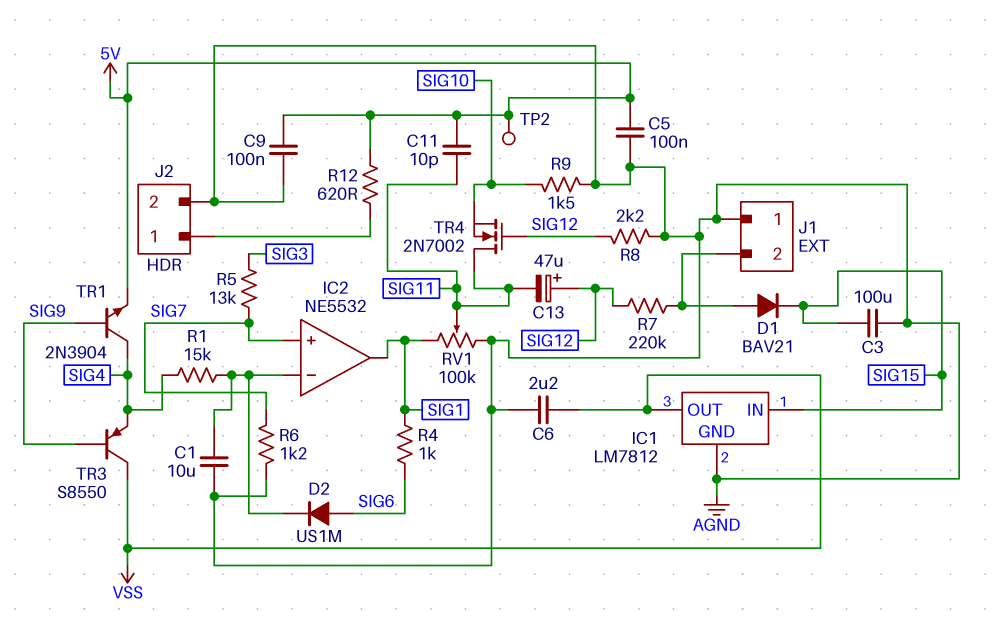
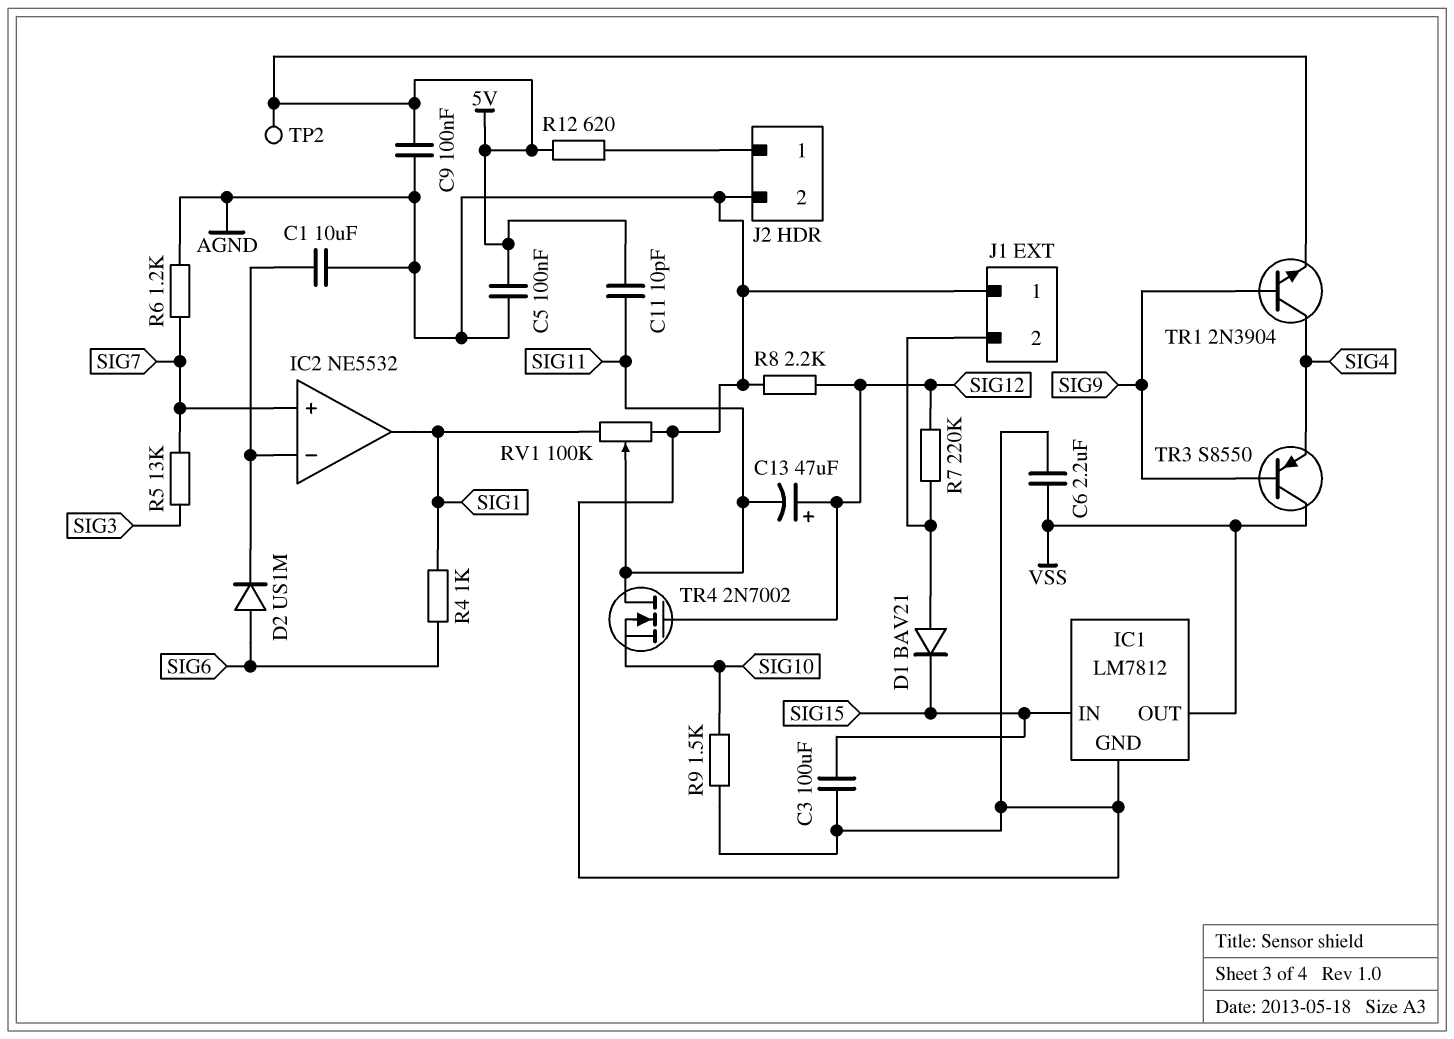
R1: 15k (IC2/in-, SIG4) -> none

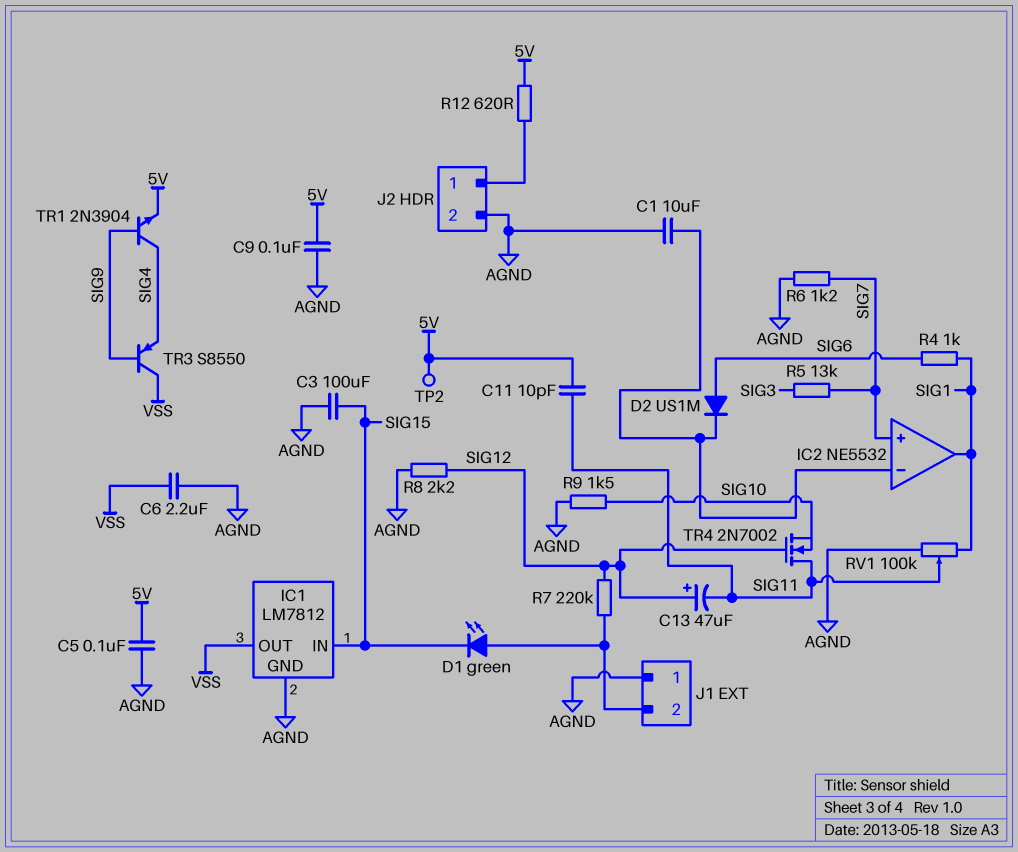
D1: diode BAV21 (A J1/2, K SIG15) -> LED green (A J1/2, K SIG15)

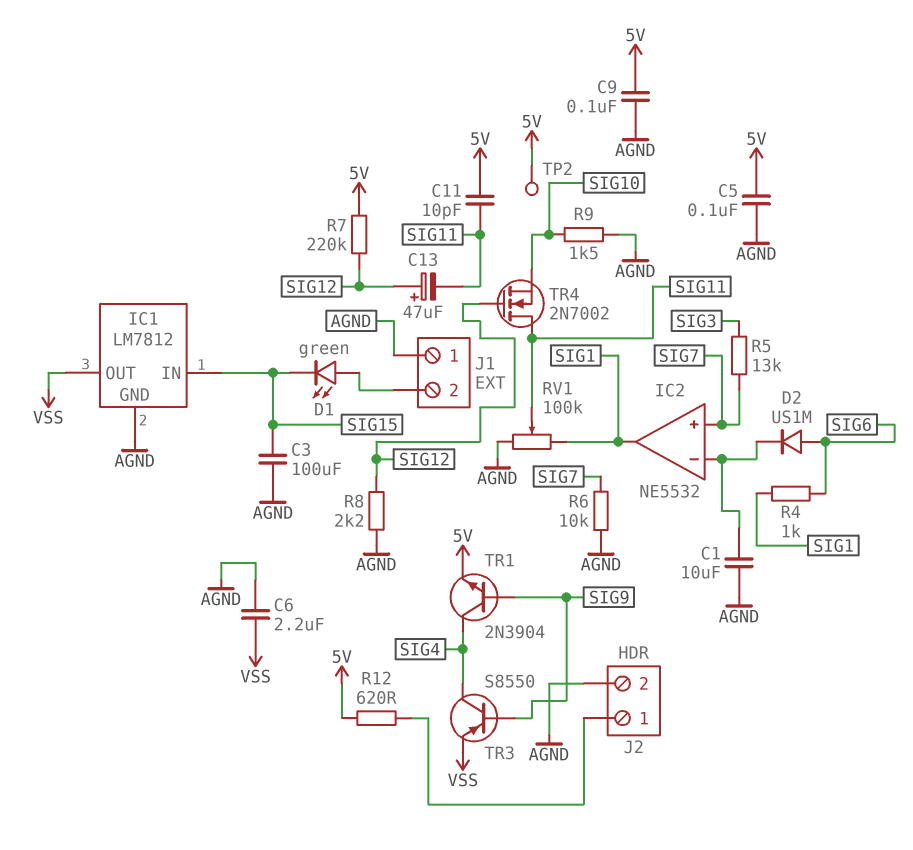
R6: 1.2k (AGND, SIG7) -> 10k (AGND, SIG7)
R7: 220k (J1/2, SIG12) -> 220k (5V, SIG12)
TR3: PNP S8550 (B SIG9, C VSS, E SIG4) -> PNP S8550 (B SIG9, C SIG4, E VSS)

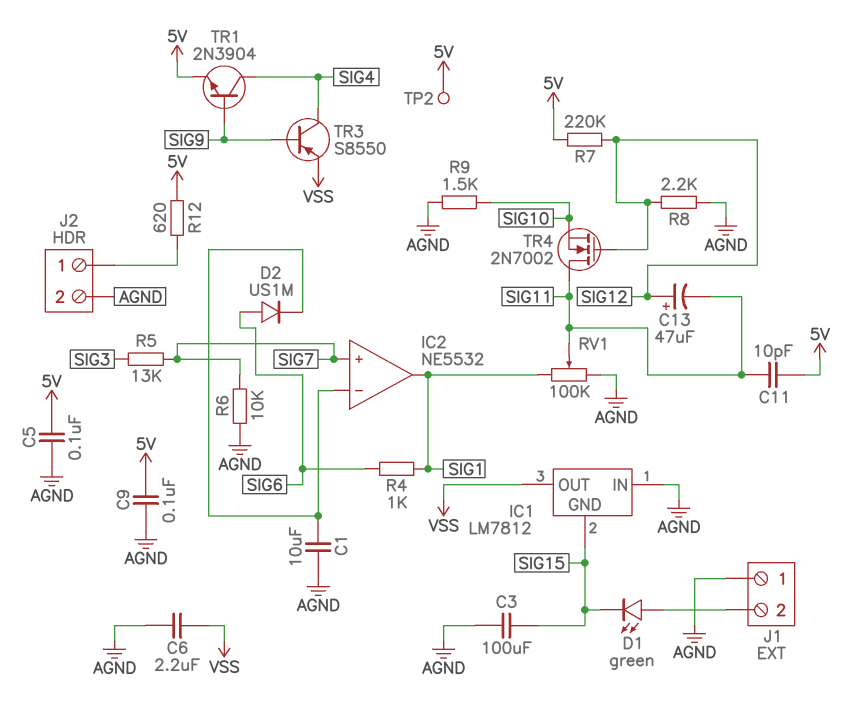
IC1 pin GND: AGND -> SIG15
IC1 pin IN: SIG15 -> AGND

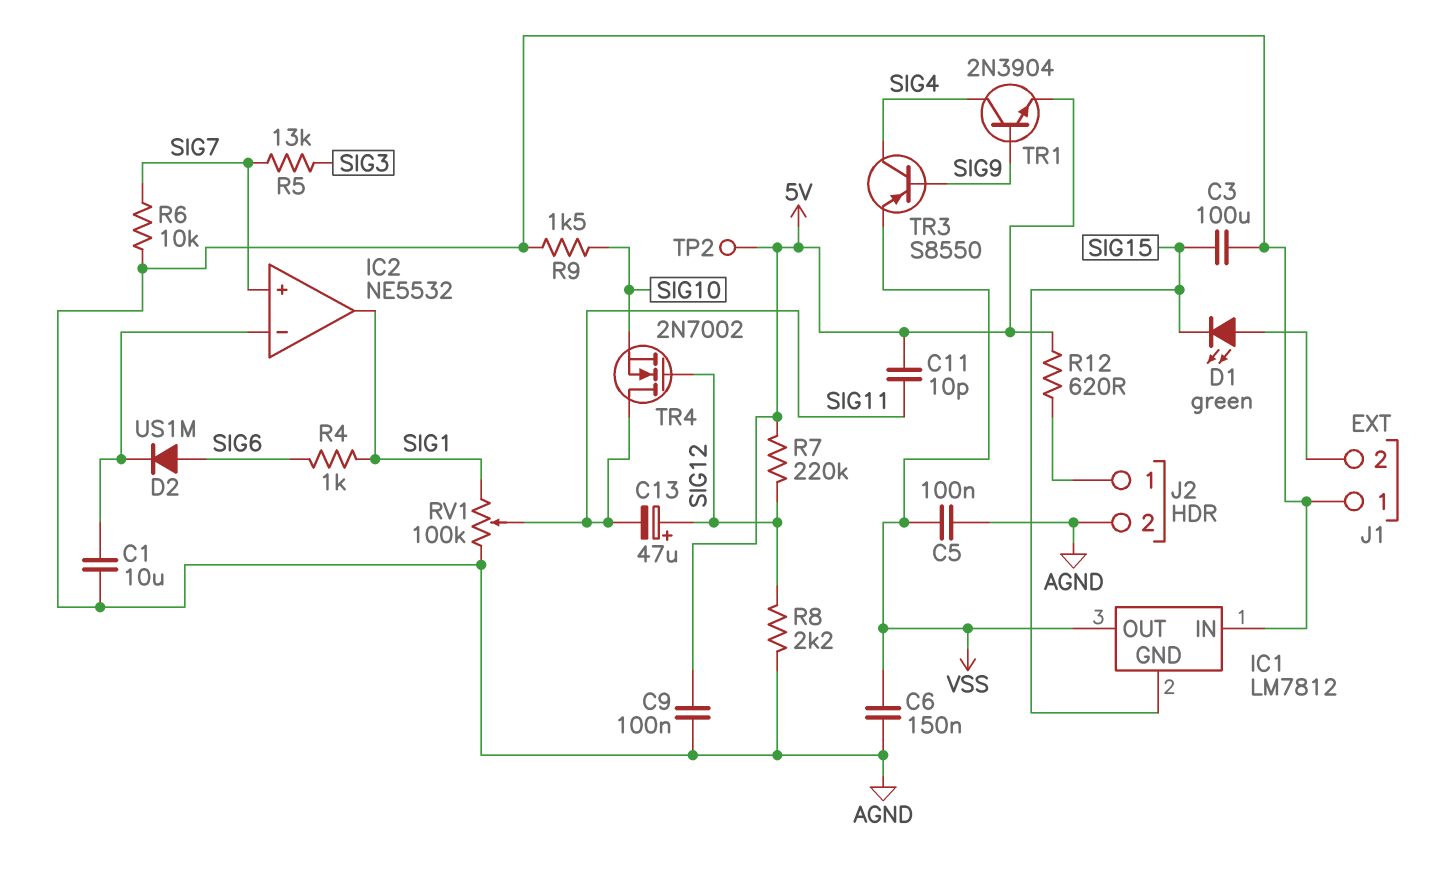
C5: 100nF (5V, AGND) -> 100nF (AGND, VSS)
C6: 2.2uF (AGND, VSS) -> 150nF (AGND, VSS)

